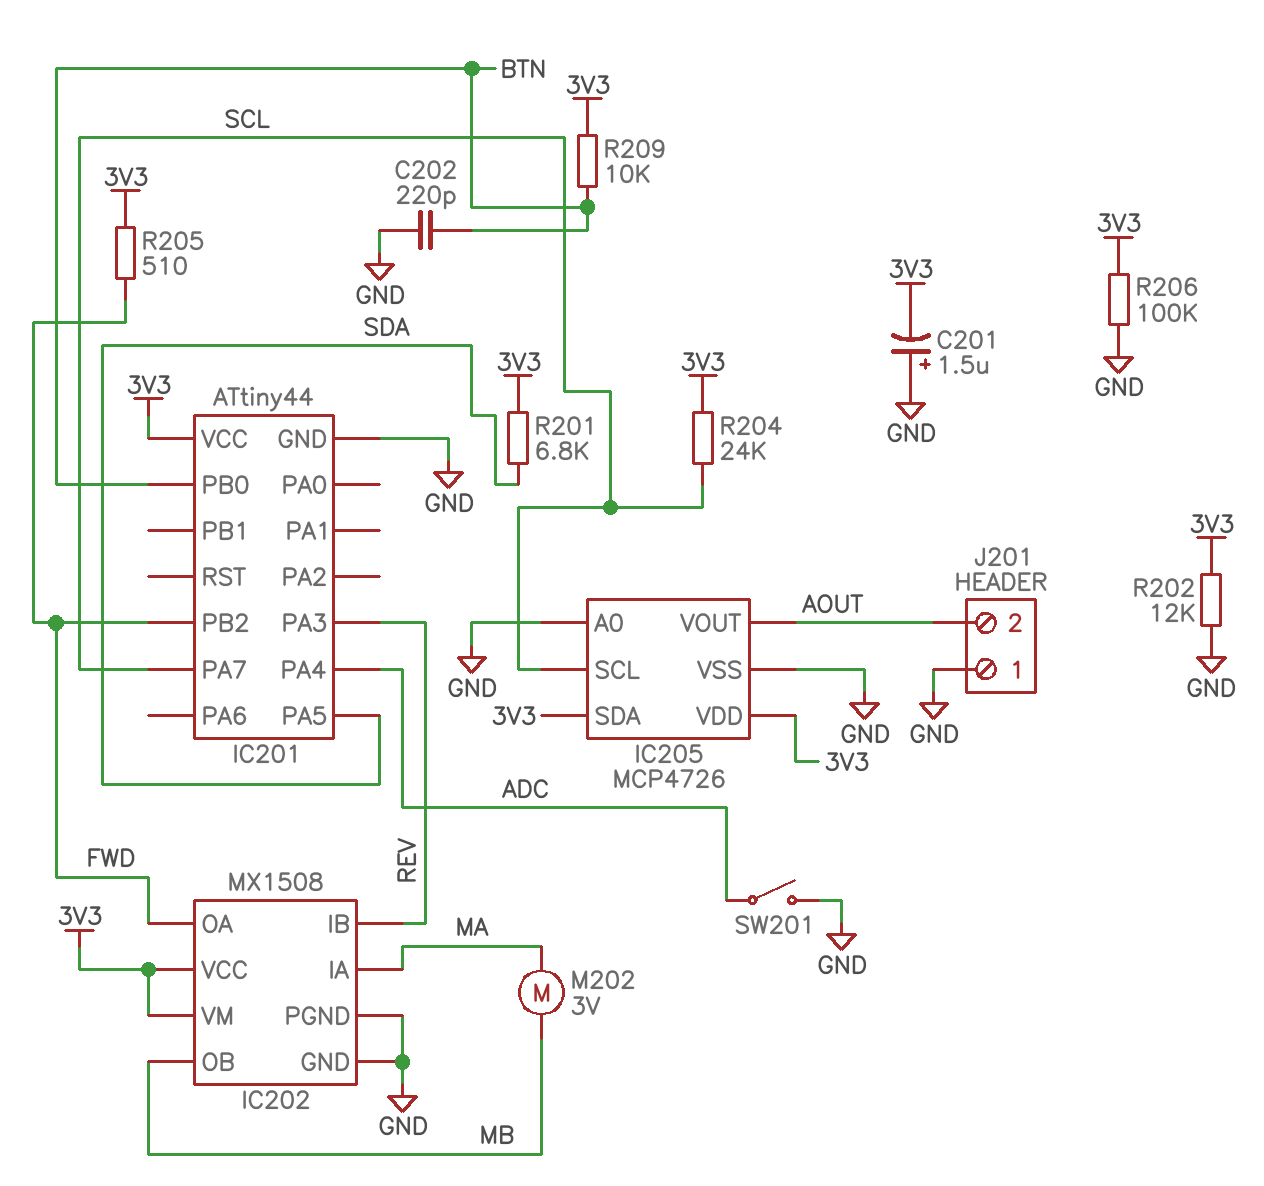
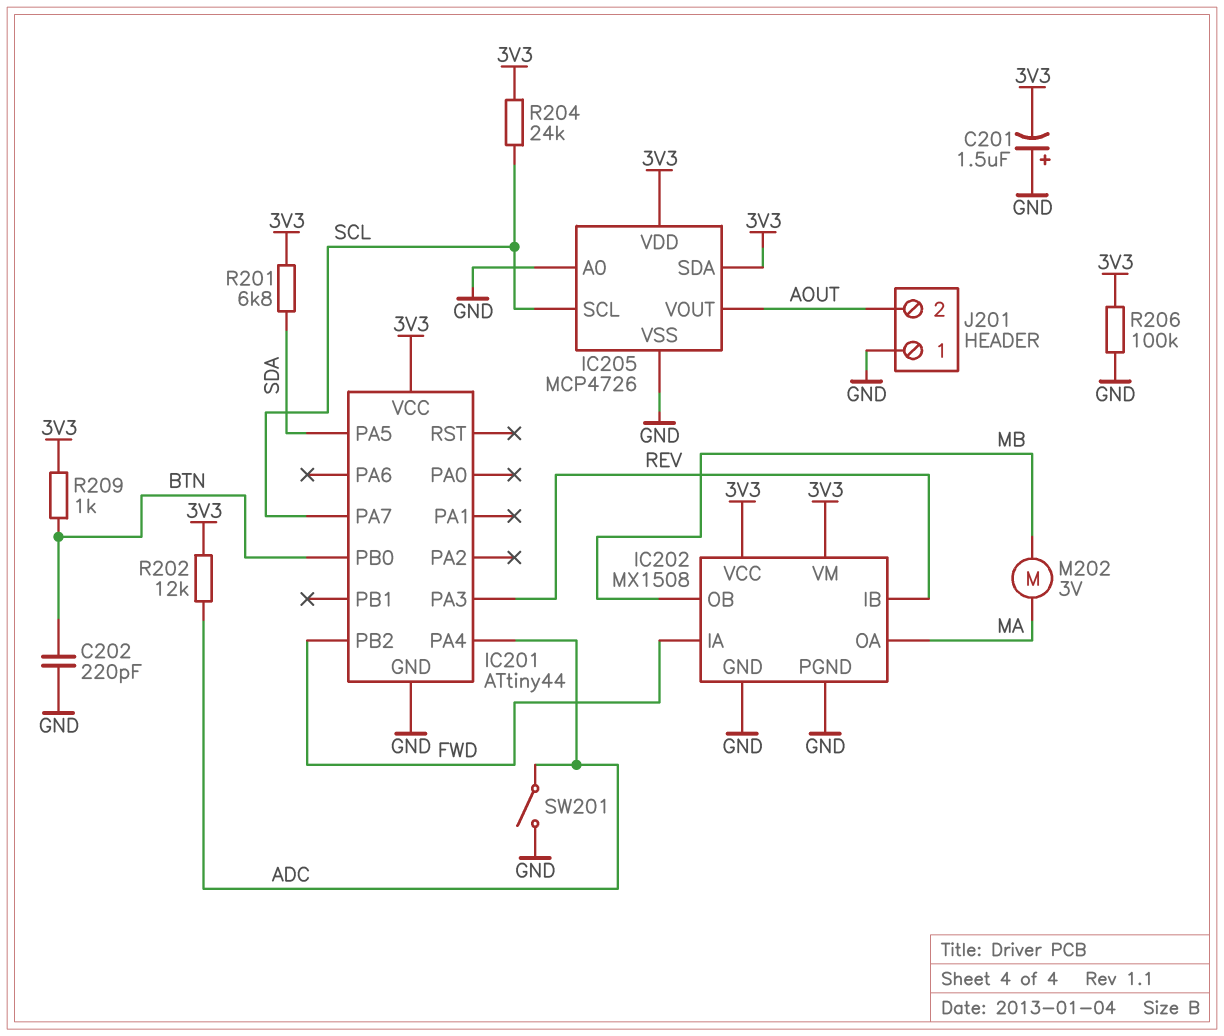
IC202 pin IA: MA -> FWD
IC202 pin OA: FWD -> MA
R202: 12k (3V3, GND) -> 12k (3V3, ADC)
R205: 510 (3V3, FWD) -> none
R209: 10k (3V3, BTN) -> 1k (3V3, BTN)

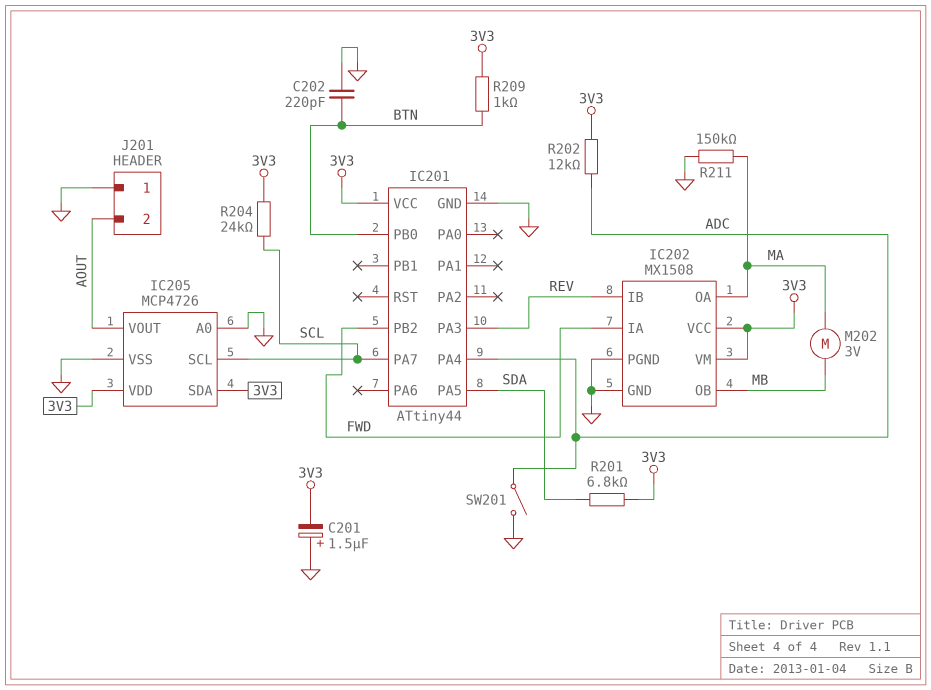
R206: 100k (3V3, GND) -> none
R211: none -> 150k (GND, MA)

